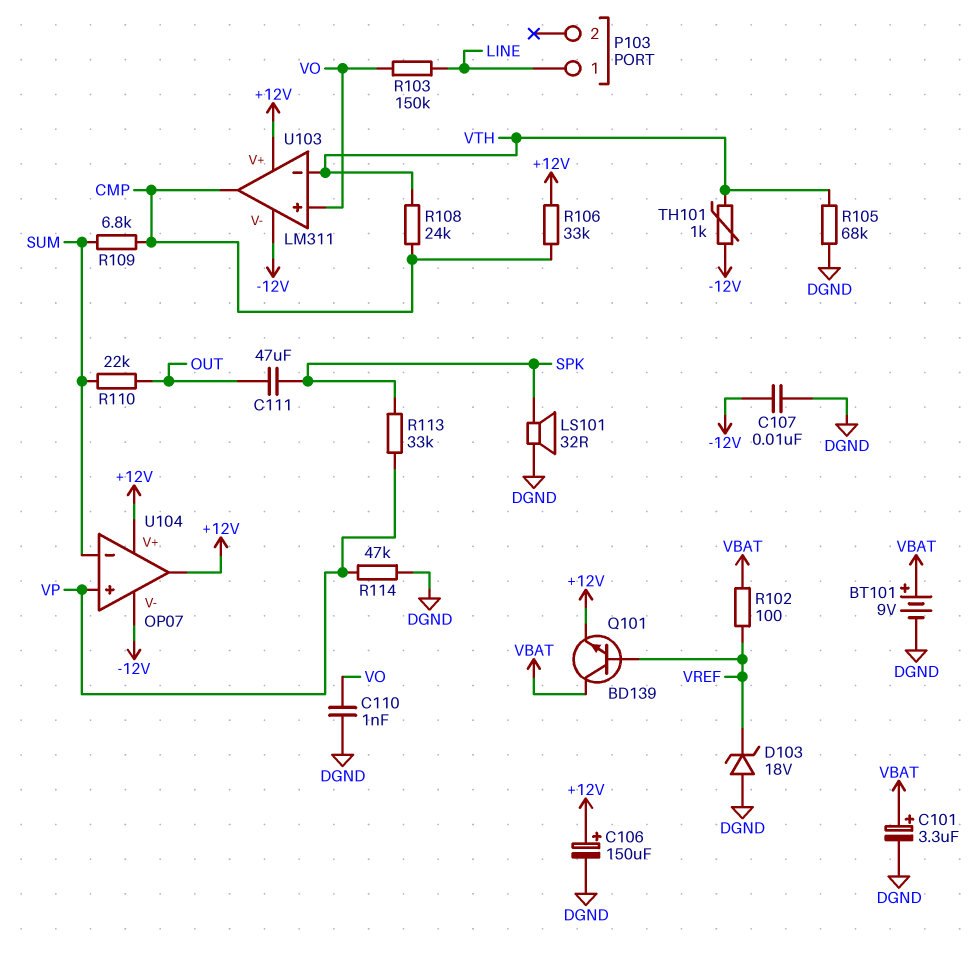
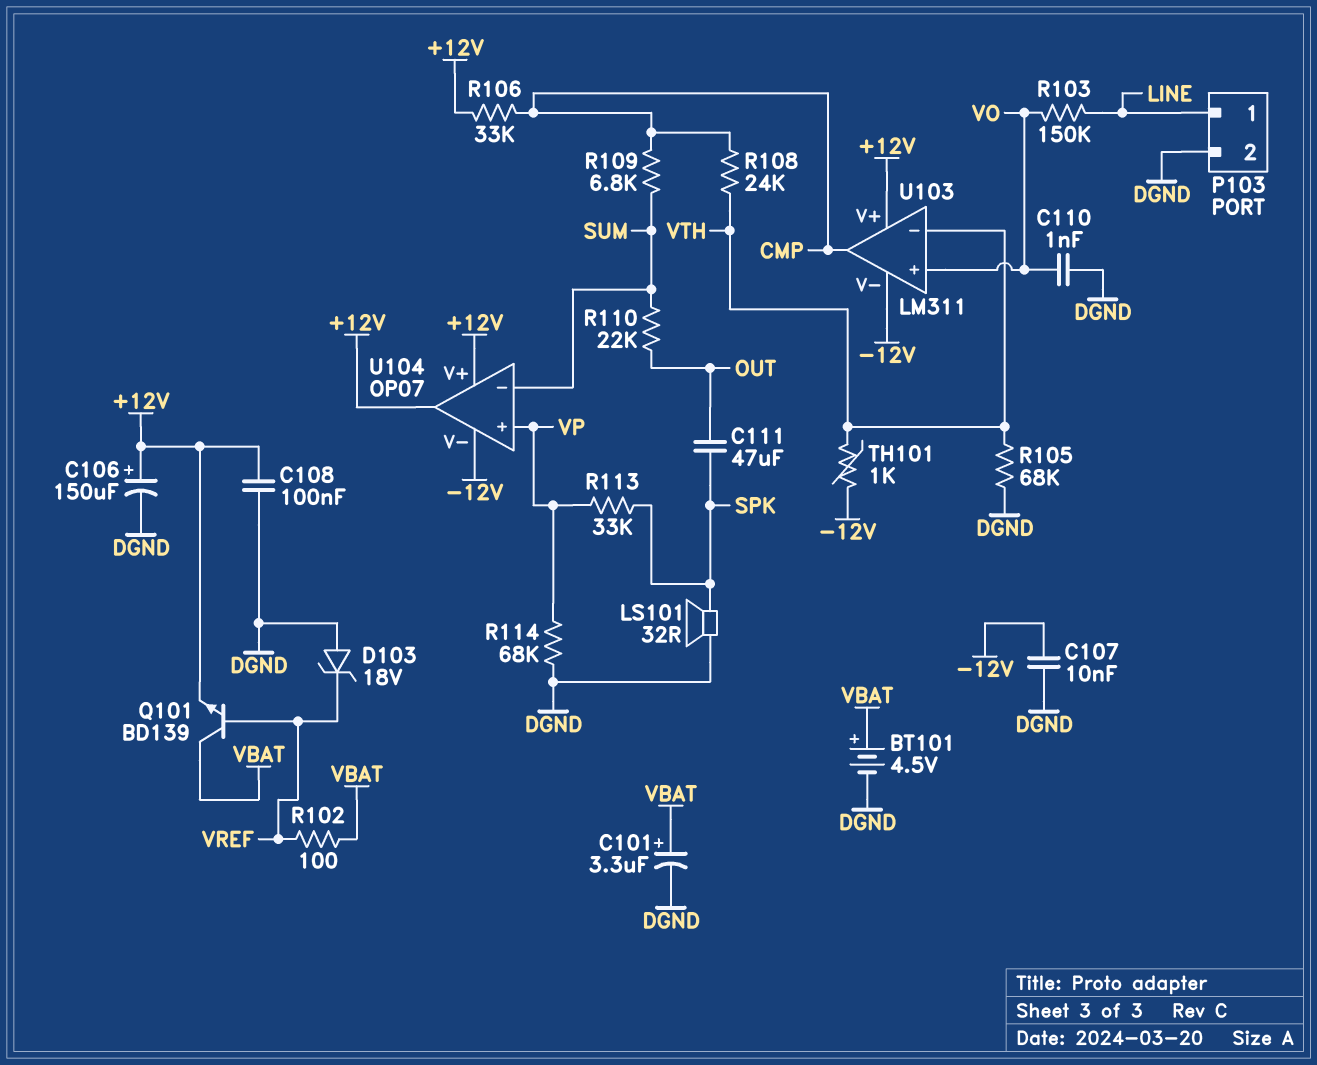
BT101: 9V (plus VBAT, minus DGND) -> 4.5V (plus VBAT, minus DGND)
C108: none -> 100nF (+12V, DGND)
P103 pin 2: none -> DGND
R114: 47k (DGND, VP) -> 68k (DGND, VP)

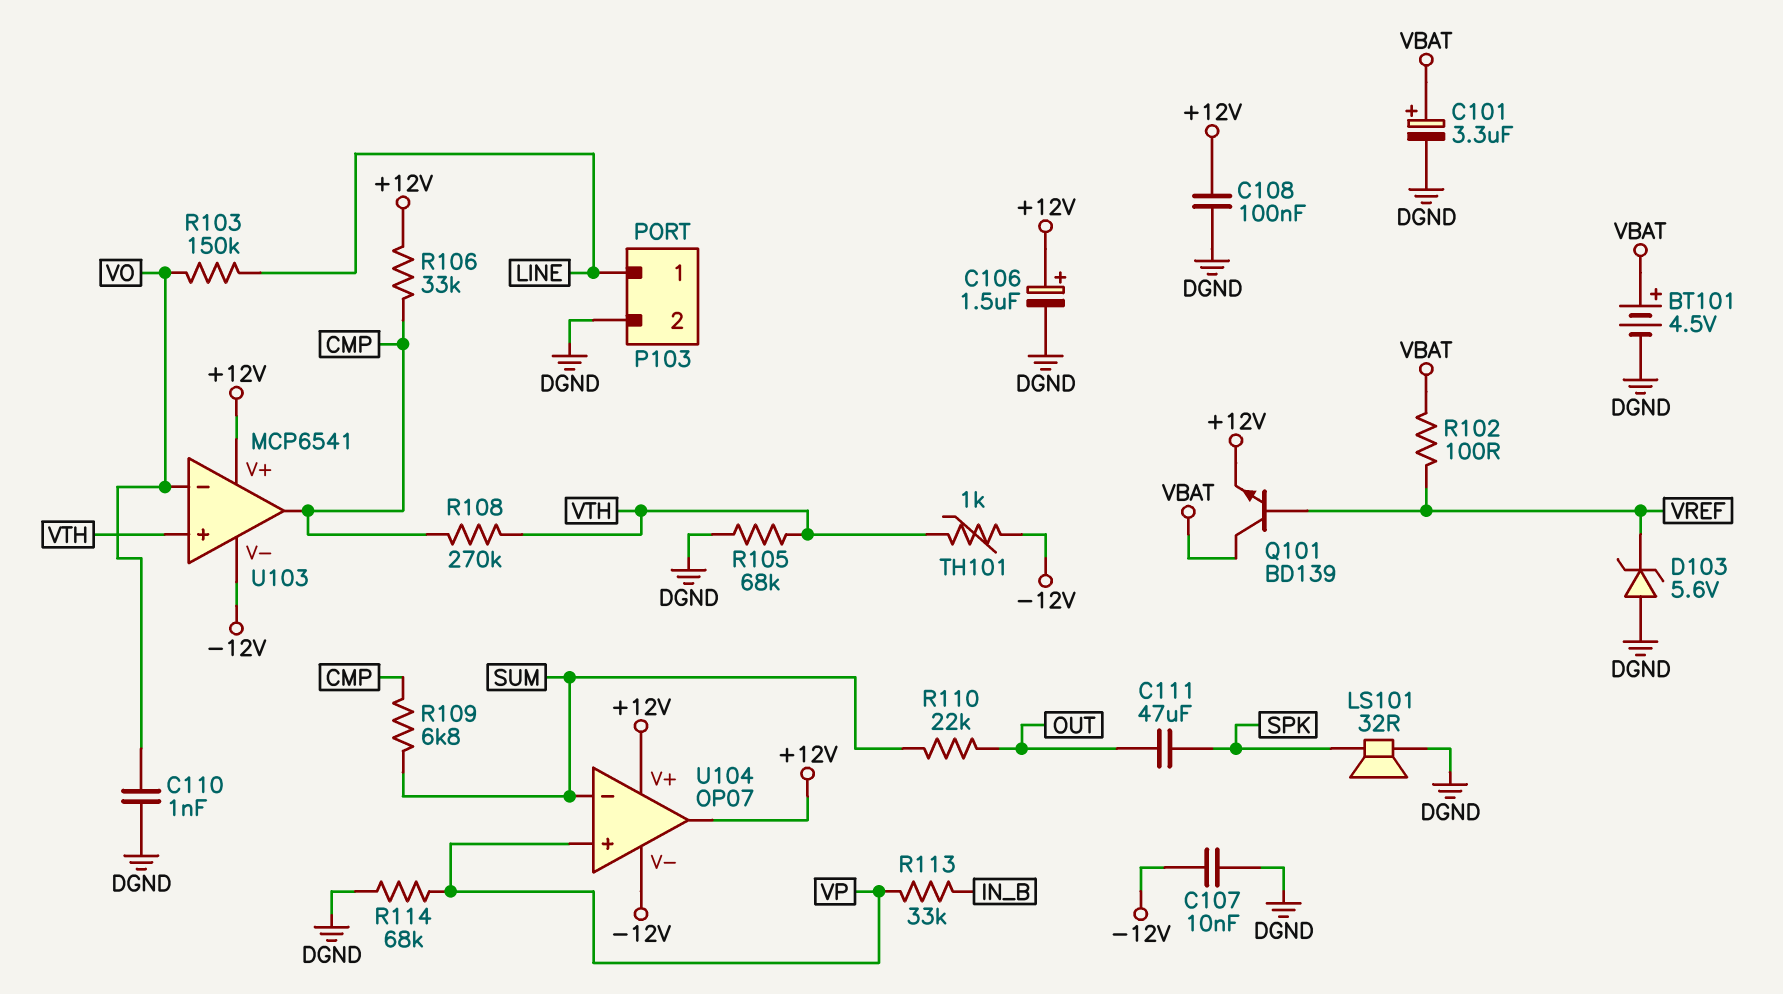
C106: 150uF (plus +12V, minus DGND) -> 1.5uF (plus +12V, minus DGND)
D103: zener 18V (A DGND, K VREF) -> zener 5.6V (A DGND, K VREF)
R108: 24k (CMP, VTH) -> 270k (CMP, VTH)
R113: 33k (SPK, VP) -> 33k (IN_B, VP)
U103: LM311 -> MCP6541
U103 pin in+: VO -> VTH
U103 pin in-: VTH -> VO

